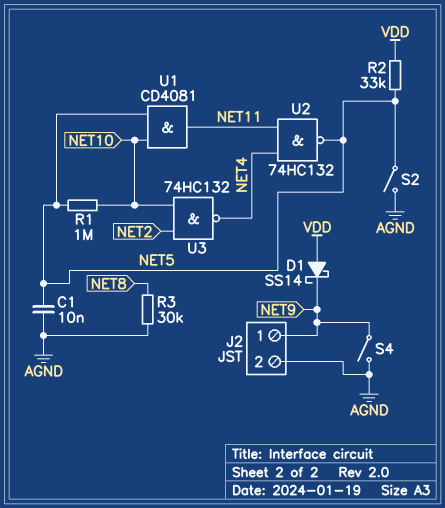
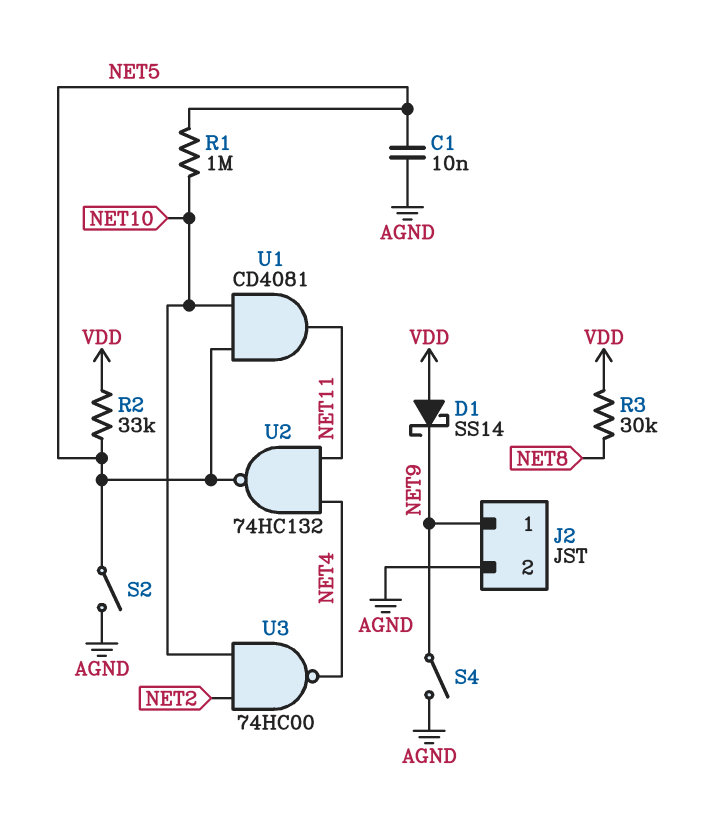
R3: 30k (AGND, NET8) -> 30k (NET8, VDD)
U3: NAND 74HC132 (in NET2, in NET10, out NET4) -> NAND 74HC00 (in NET2, in NET10, out NET4)

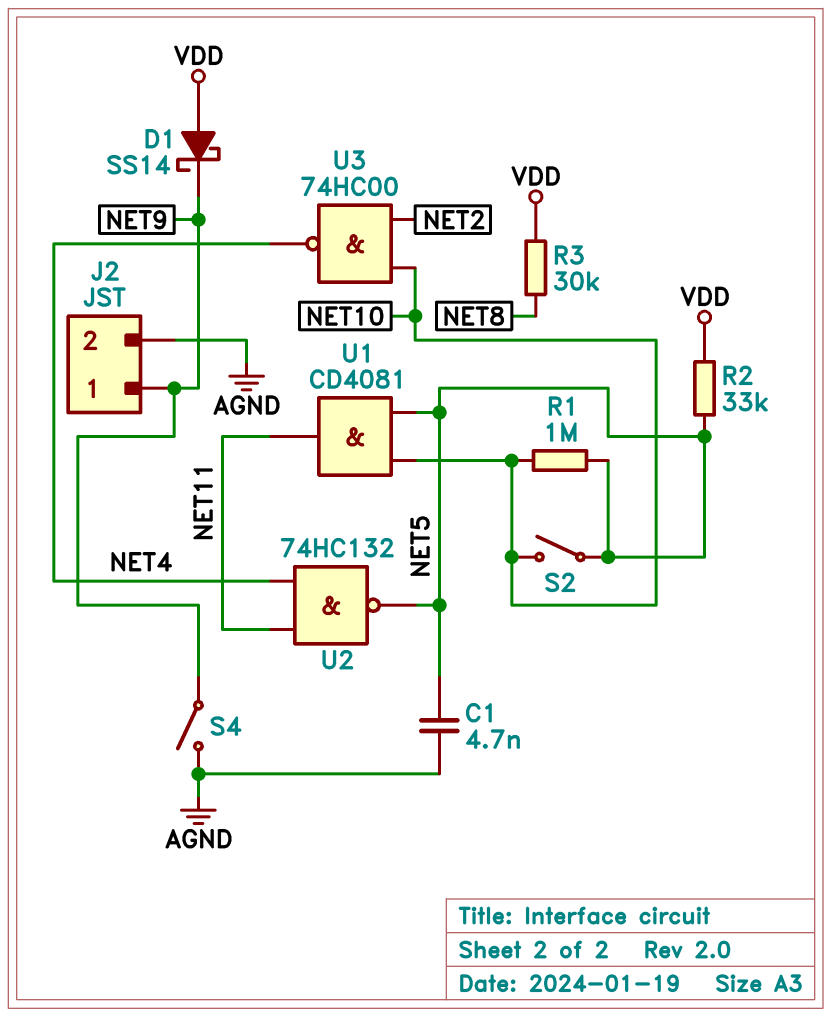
C1: 10nF (AGND, NET5) -> 4.7nF (AGND, NET5)
S2: switch (AGND, NET5) -> switch (NET5, NET10)

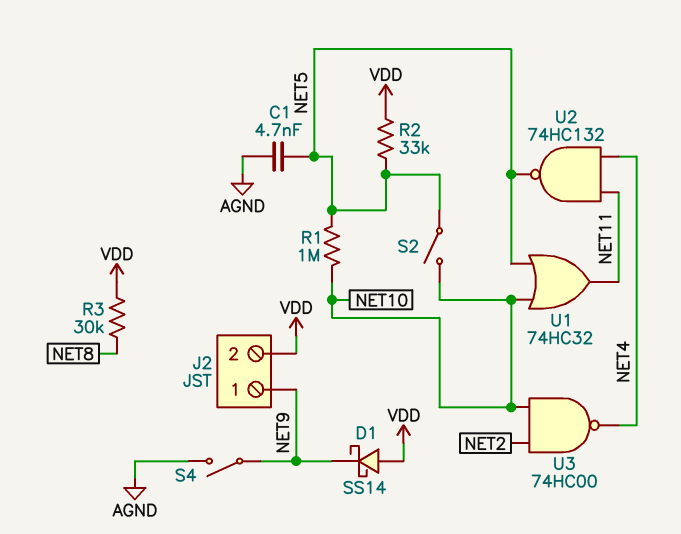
J2 pin 2: AGND -> VDD
U1: AND CD4081 (in NET5, in NET10, out NET11) -> OR 74HC32 (in NET5, in NET10, out NET11)

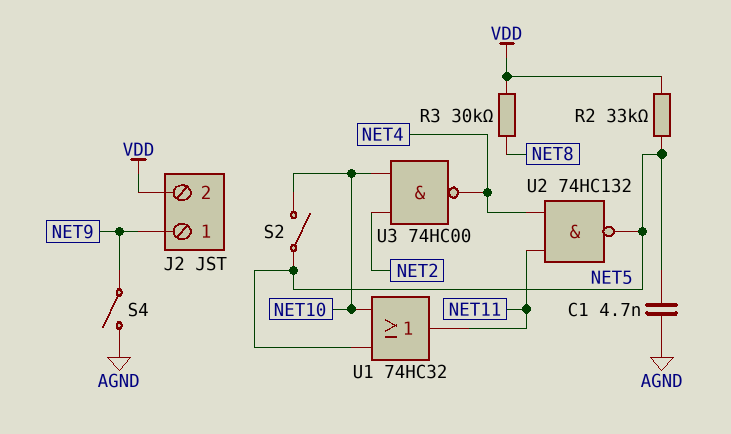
D1: schottky SS14 (A VDD, K NET9) -> none
R1: 1M (NET5, NET10) -> none

